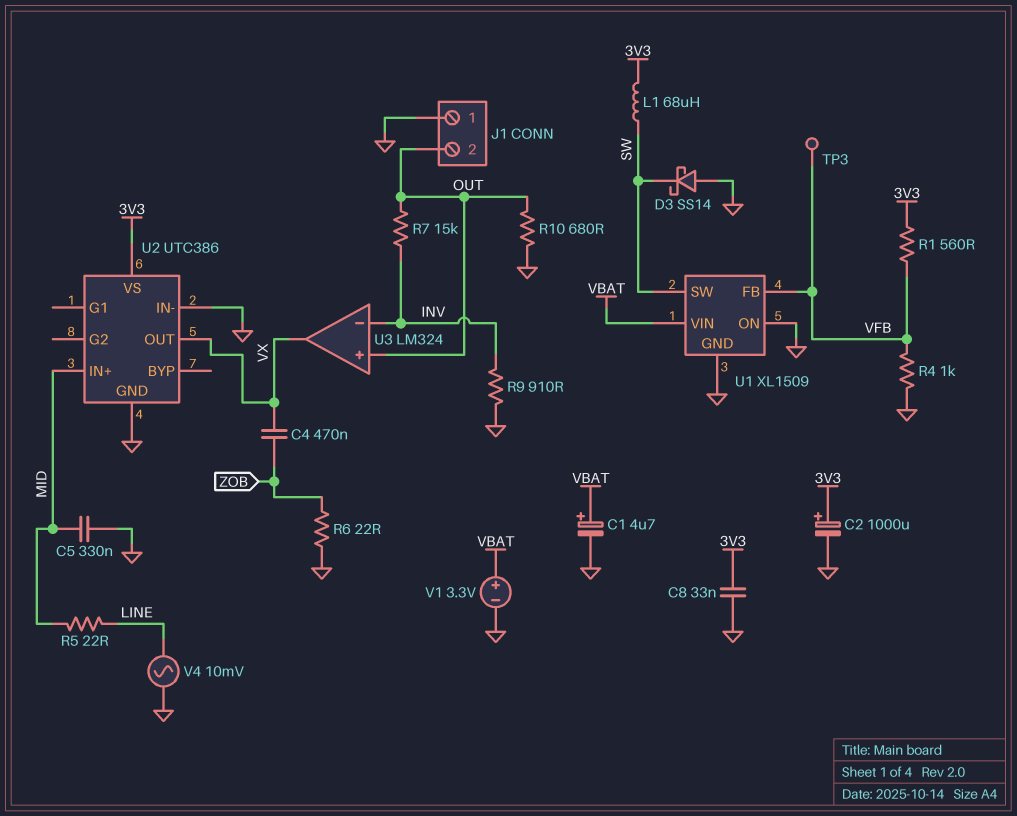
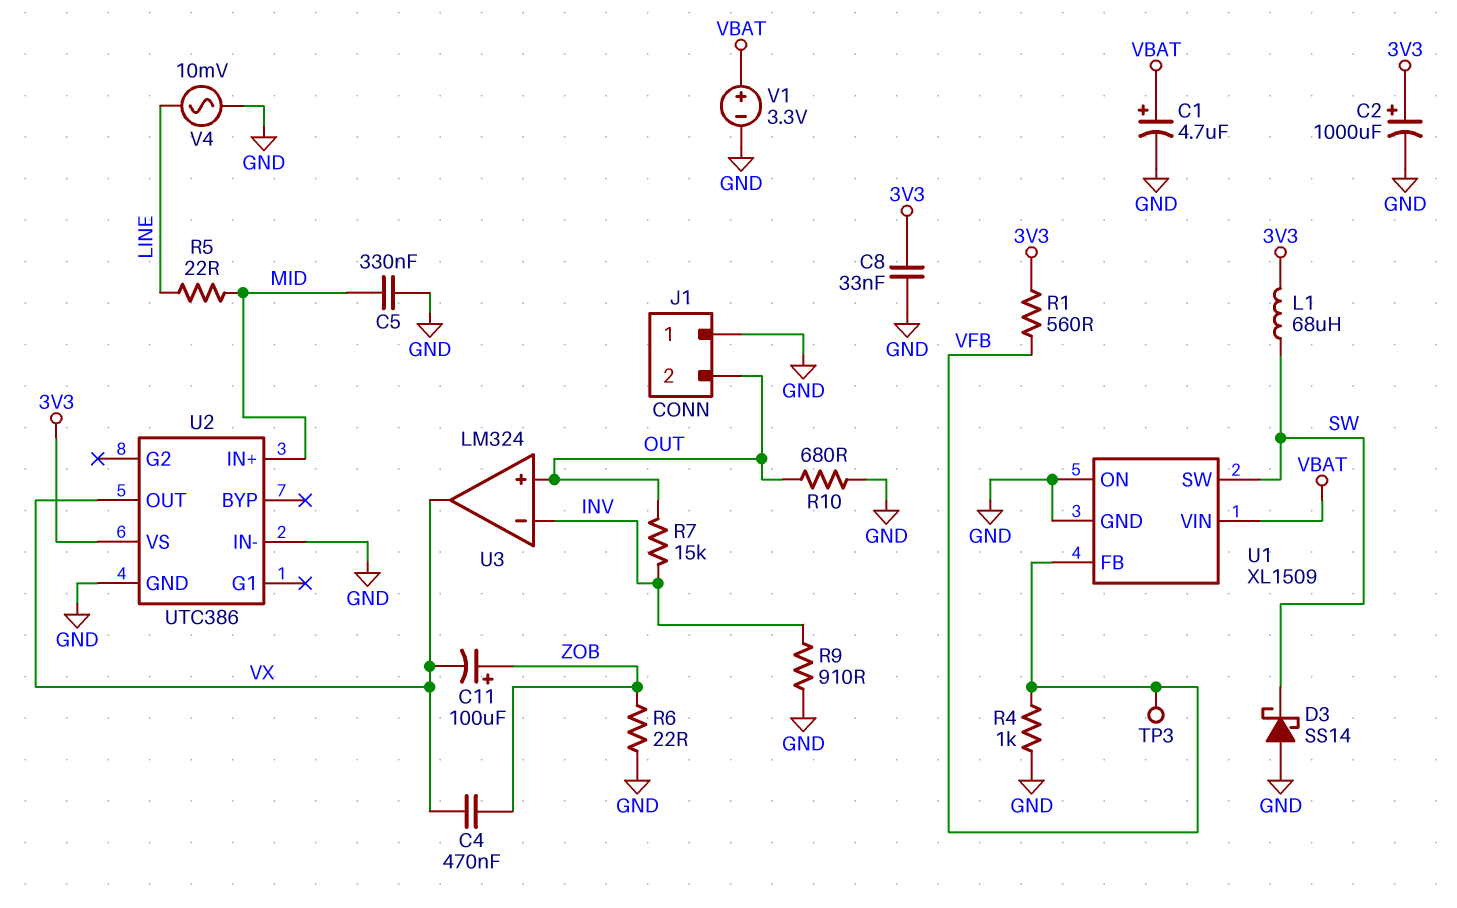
C11: none -> 100uF (plus ZOB, minus VX)

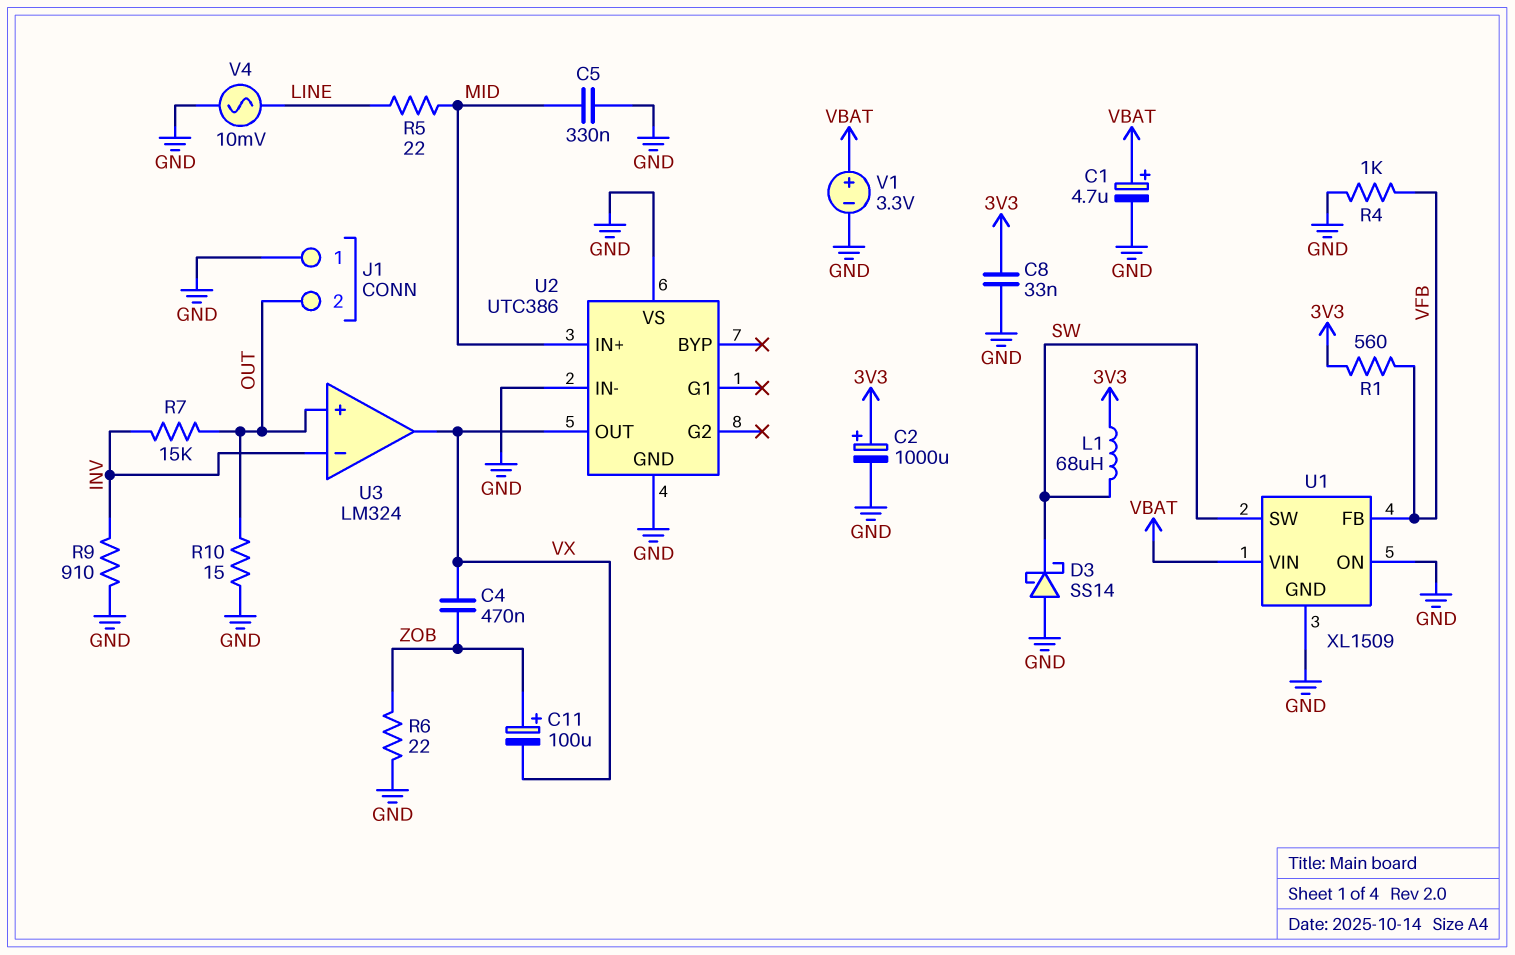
R10: 680 (GND, OUT) -> 15 (GND, OUT)
TP3: test point (VFB) -> none
U2 pin VS: 3V3 -> GND

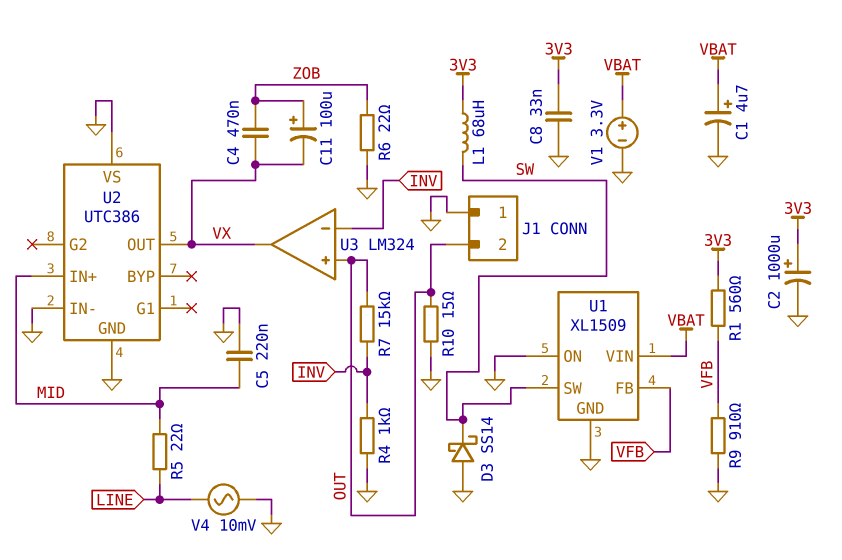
C5: 330nF (GND, MID) -> 220nF (GND, MID)
R4: 1k (GND, VFB) -> 1k (GND, INV)
R9: 910 (GND, INV) -> 910 (GND, VFB)

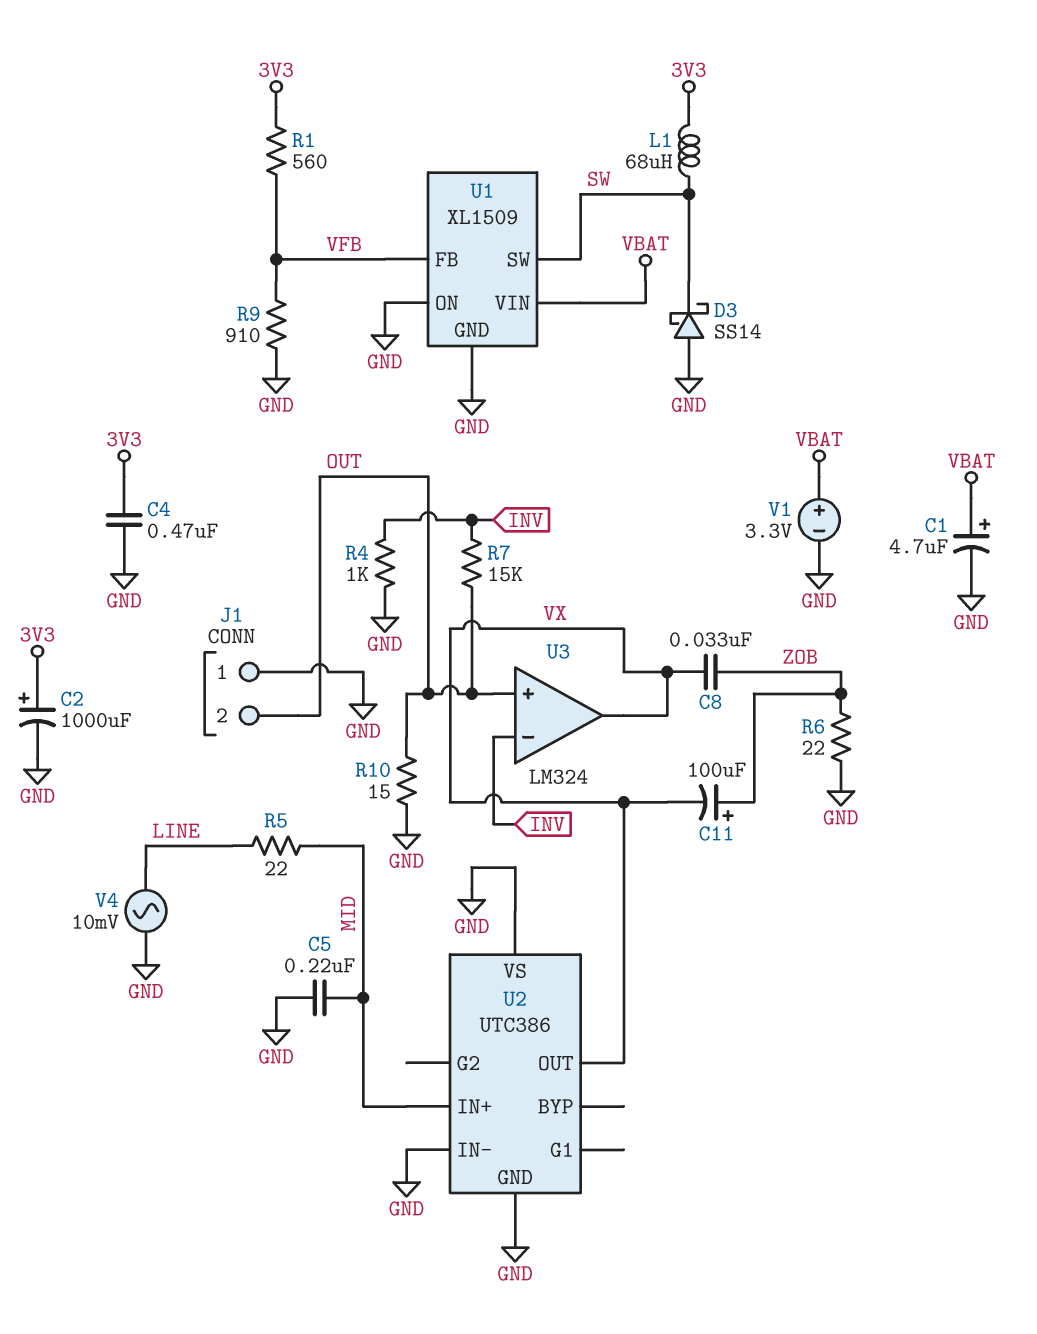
C4: 470nF (VX, ZOB) -> 470nF (3V3, GND)
C8: 33nF (3V3, GND) -> 33nF (VX, ZOB)

